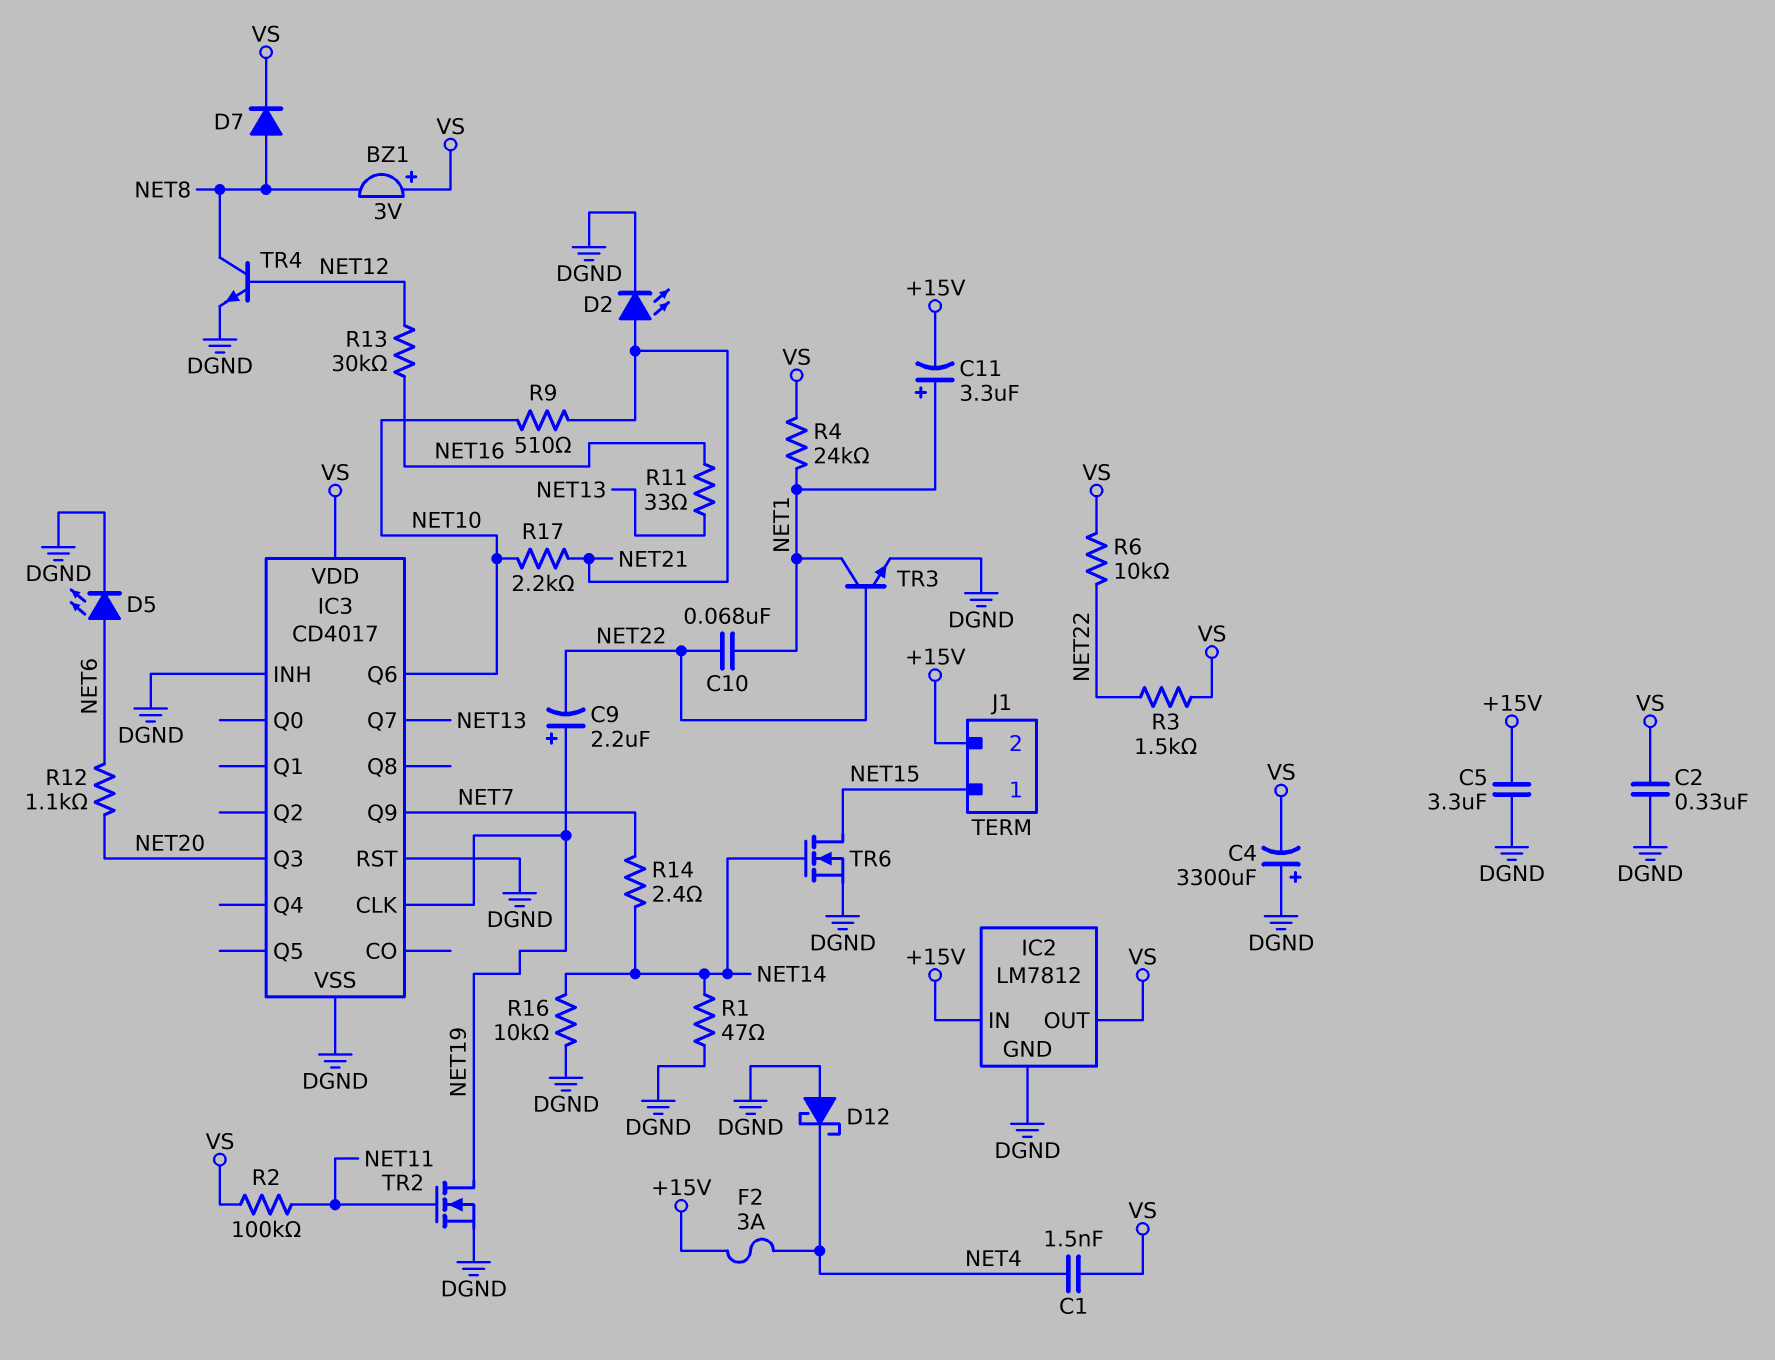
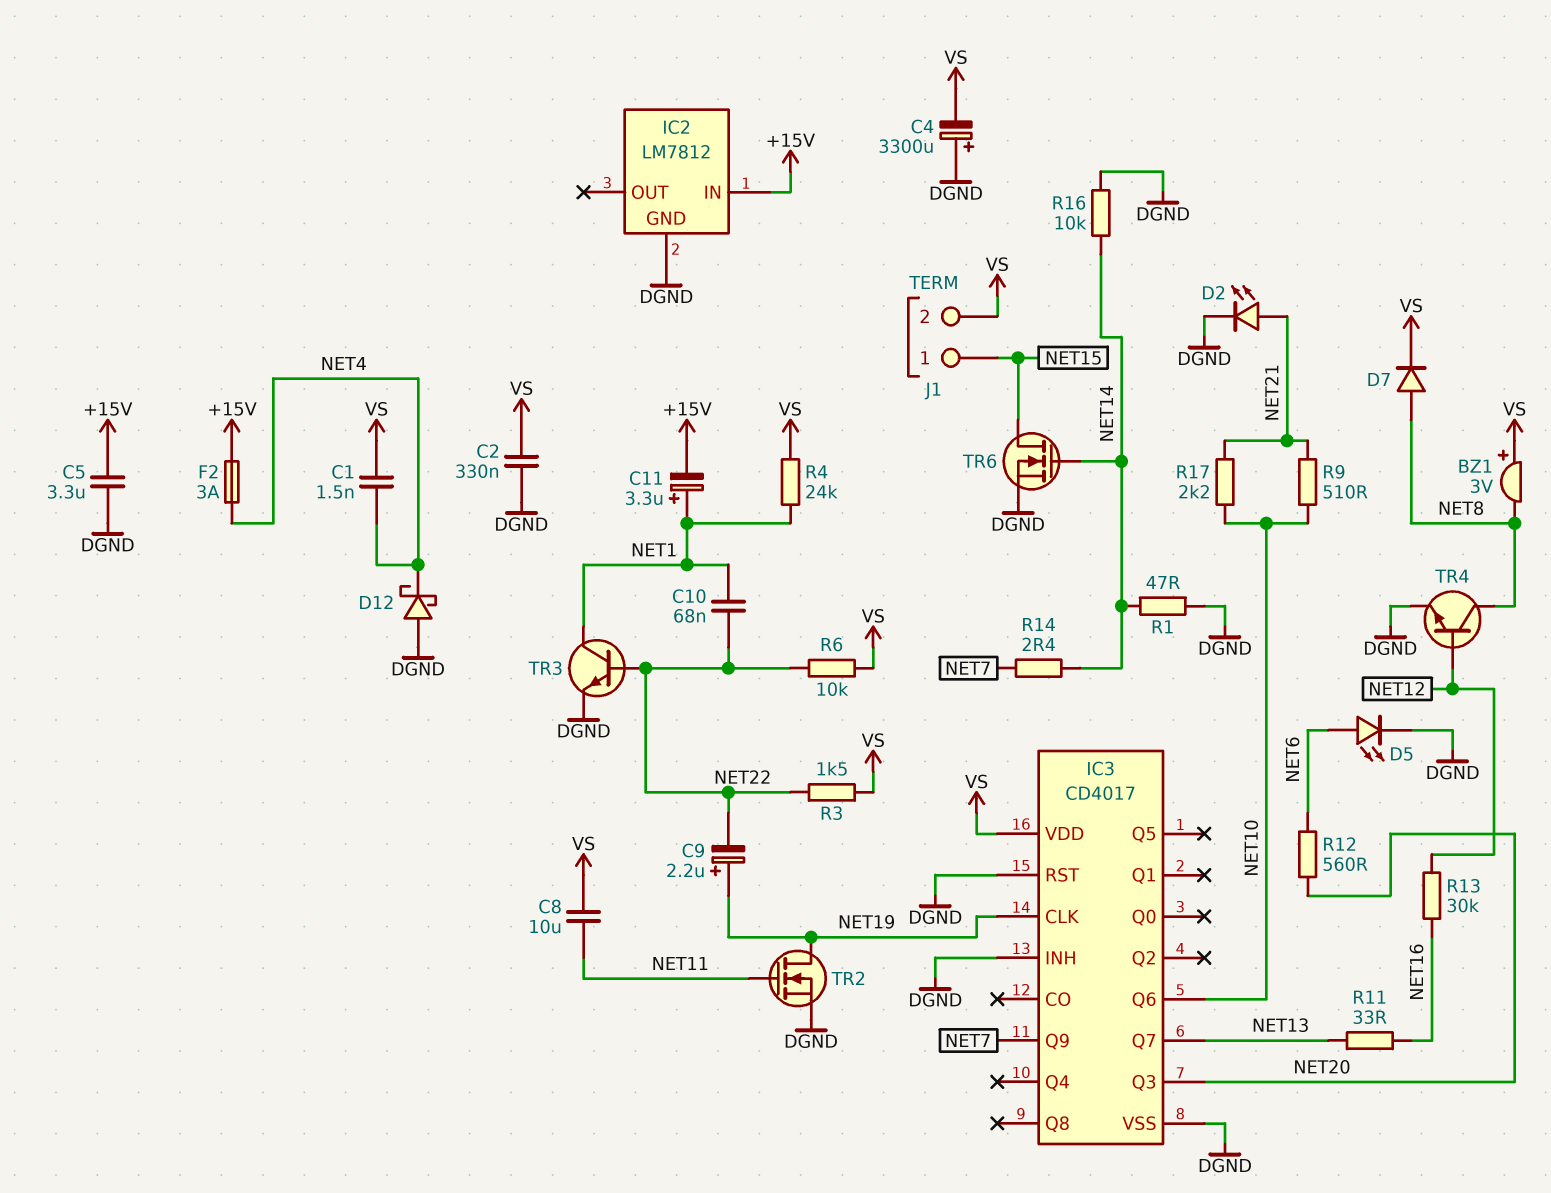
C8: none -> 10uF (NET11, VS)
IC2 pin OUT: VS -> none
J1 pin 2: +15V -> VS
R2: 100k (NET11, VS) -> none
R12: 1.1k (NET6, NET20) -> 560 (NET6, NET20)

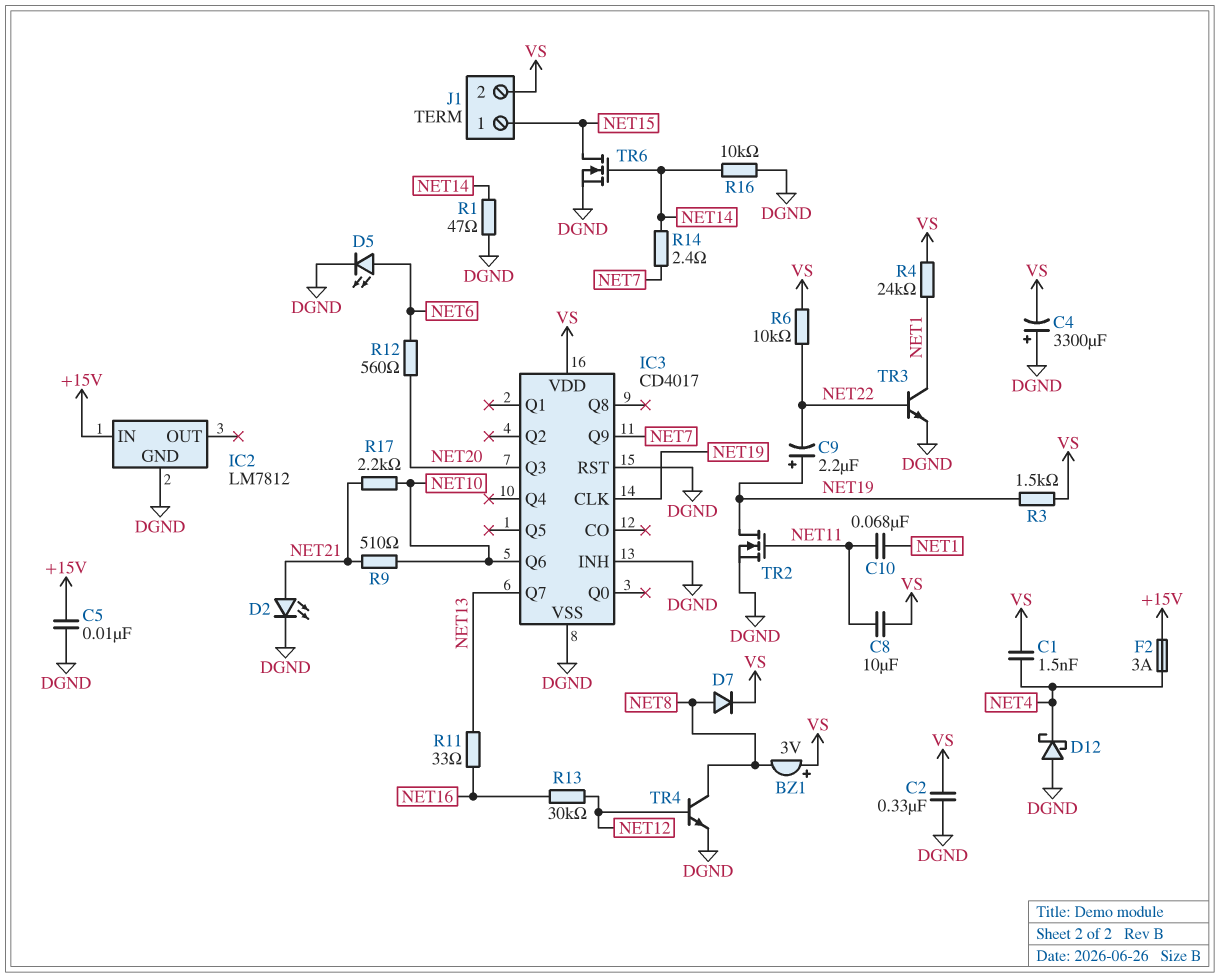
C5: 3.3uF (+15V, DGND) -> 10nF (+15V, DGND)
C10: 68nF (NET1, NET22) -> 68nF (NET1, NET11)
C11: 3.3uF (plus NET1, minus +15V) -> none
R3: 1.5k (NET22, VS) -> 1.5k (NET19, VS)

